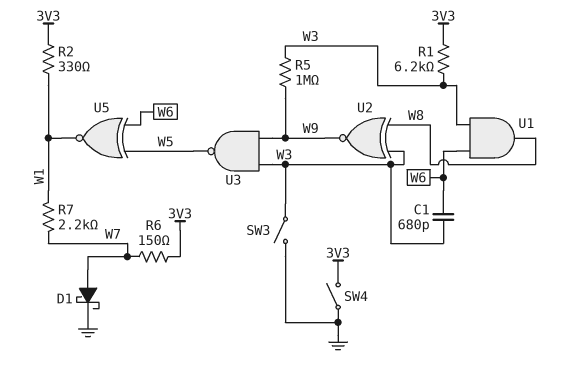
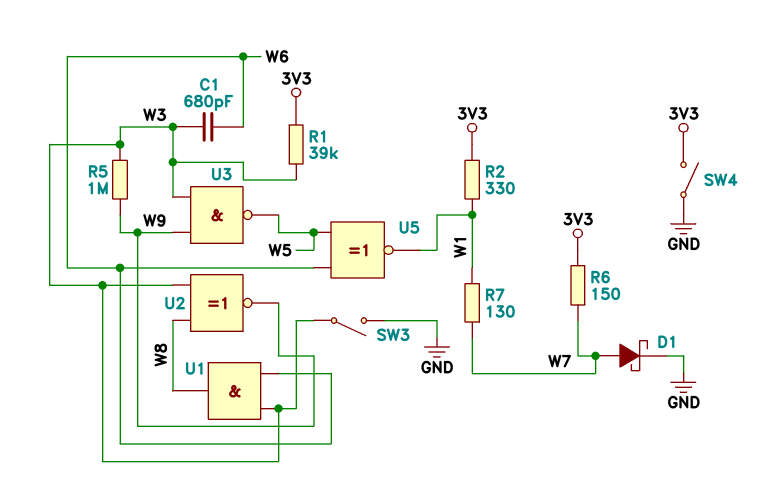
R1: 6.2k (3V3, W3) -> 39k (3V3, W3)
R7: 2.2k (W1, W7) -> 130 (W1, W7)

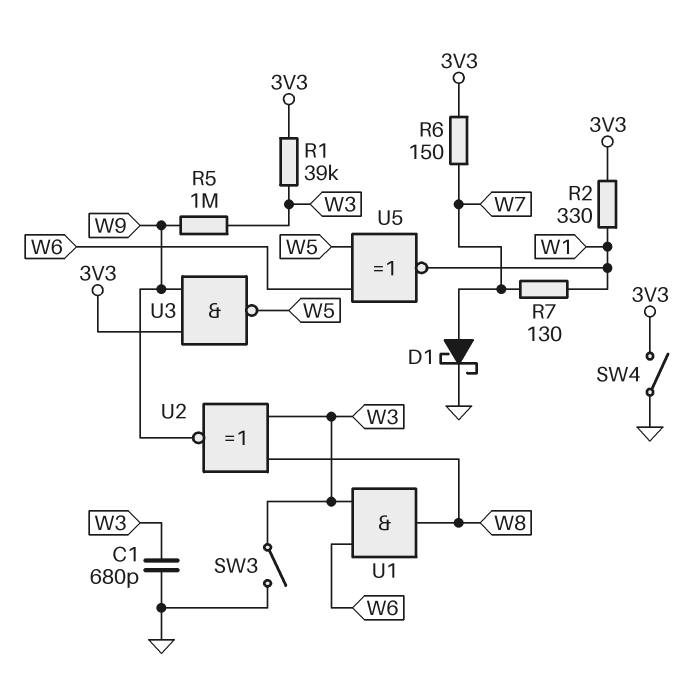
C1: 680pF (W3, W6) -> 680pF (GND, W3)
U3: NAND (in W3, in W9, out W5) -> NAND (in 3V3, in W9, out W5)

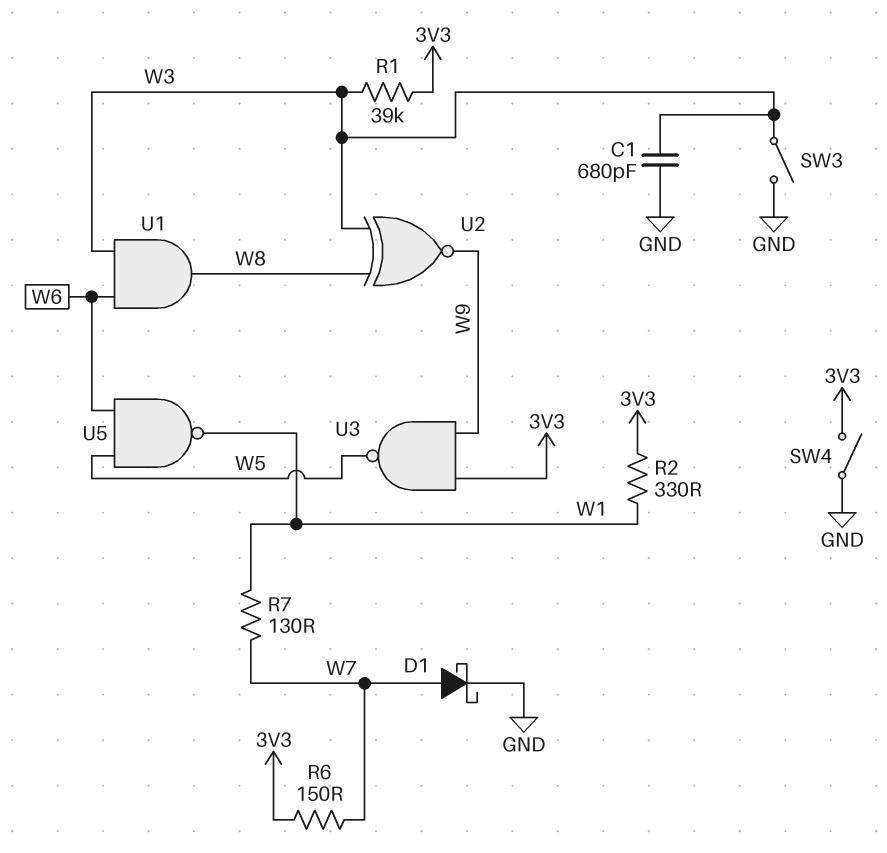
R5: 1M (W3, W9) -> none
U5: XNOR (in W5, in W6, out W1) -> NAND (in W5, in W6, out W1)

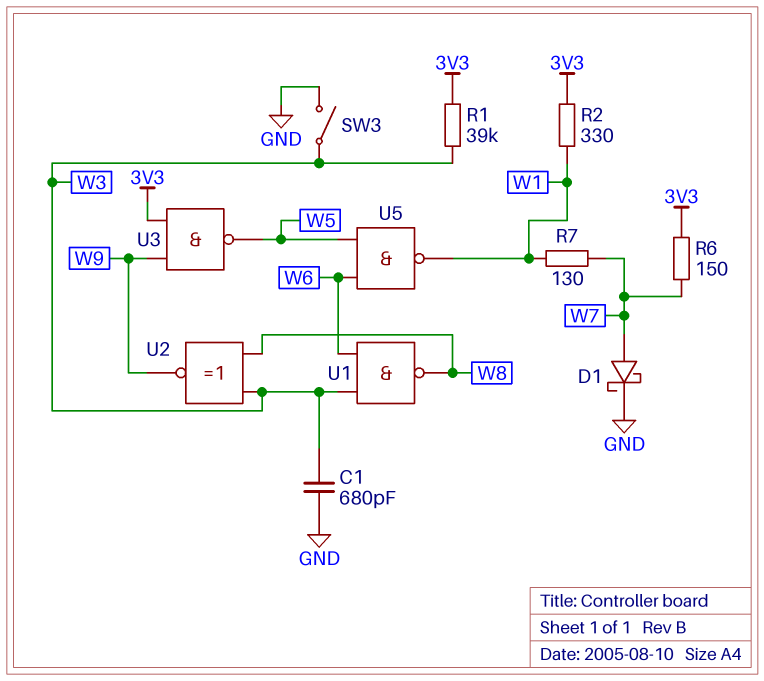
SW4: switch (3V3, GND) -> none
U1: AND (in W3, in W6, out W8) -> NAND (in W3, in W6, out W8)

